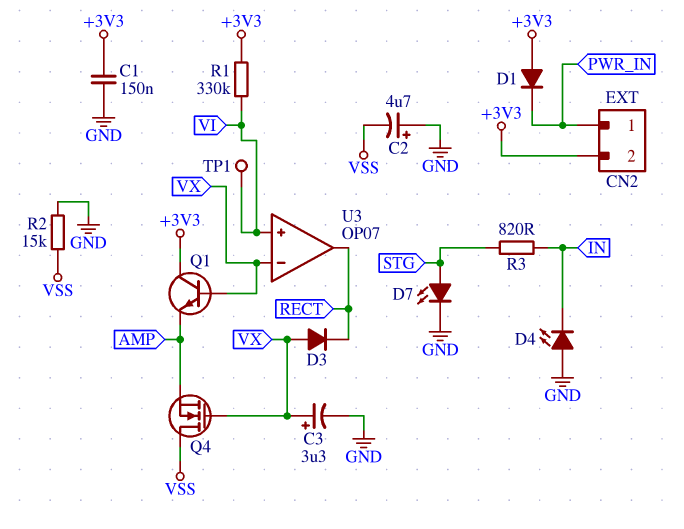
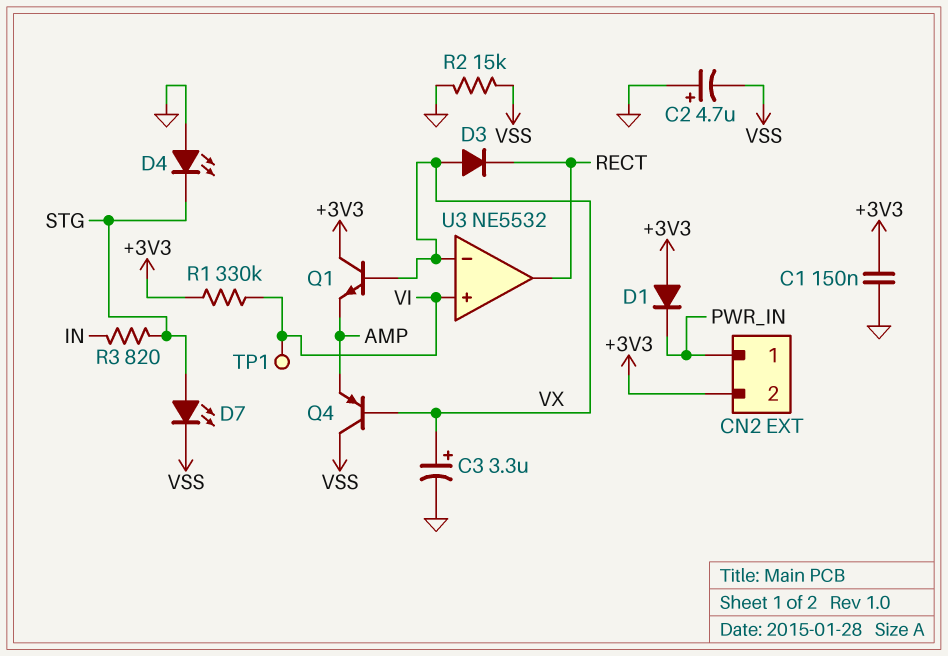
D4: LED (A GND, K IN) -> LED (A GND, K STG)
D7: LED (A STG, K GND) -> LED (A STG, K VSS)
Q4: NMOS (G VX, D VSS, S AMP) -> PNP (B VX, C VSS, E AMP)
U3: OP07 -> NE5532

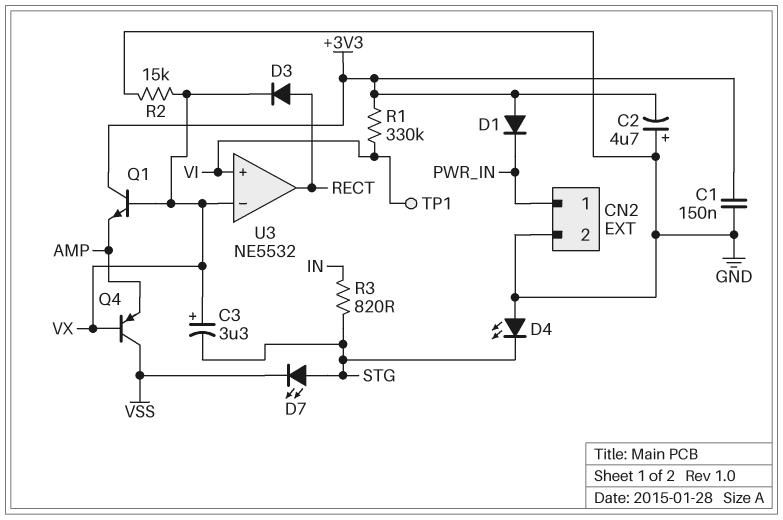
C2: 4.7uF (plus GND, minus VSS) -> 4.7uF (plus GND, minus +3V3)
C3: 3.3uF (plus VX, minus GND) -> 3.3uF (plus VX, minus STG)
CN2 pin 2: +3V3 -> GND
D3: diode (A VX, K RECT) -> diode (A RECT, K VX)
R2: 15k (GND, VSS) -> 15k (GND, VX)

